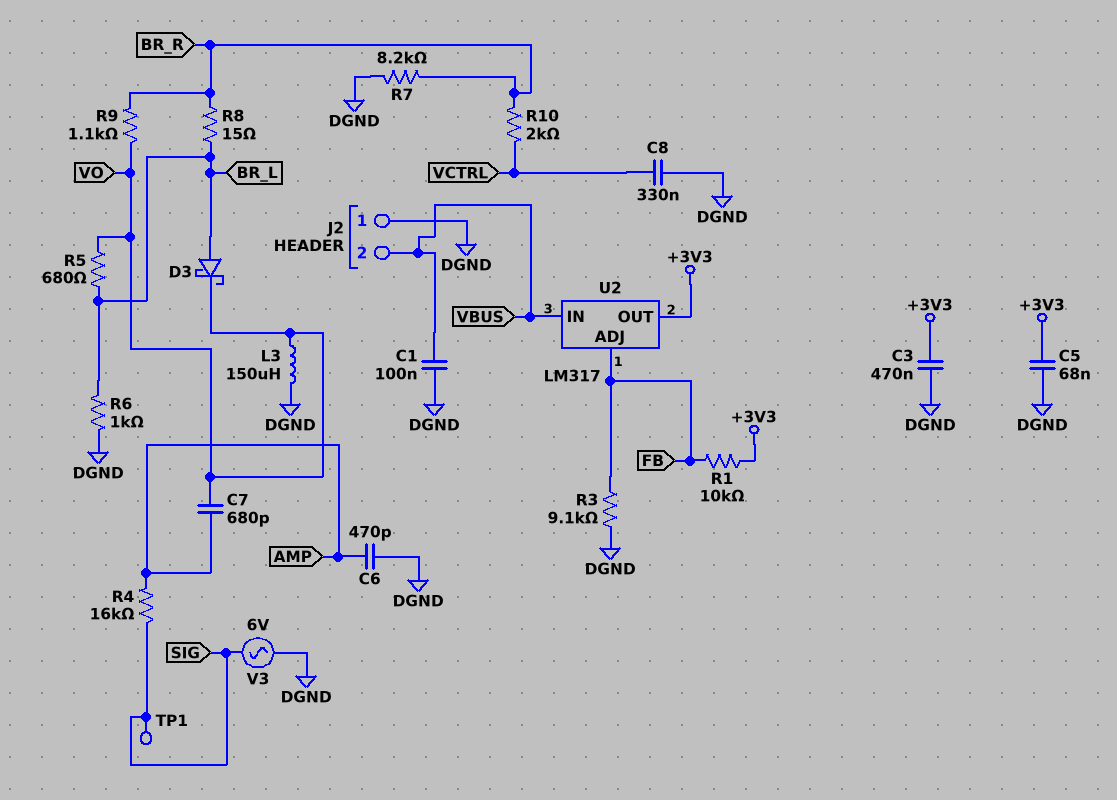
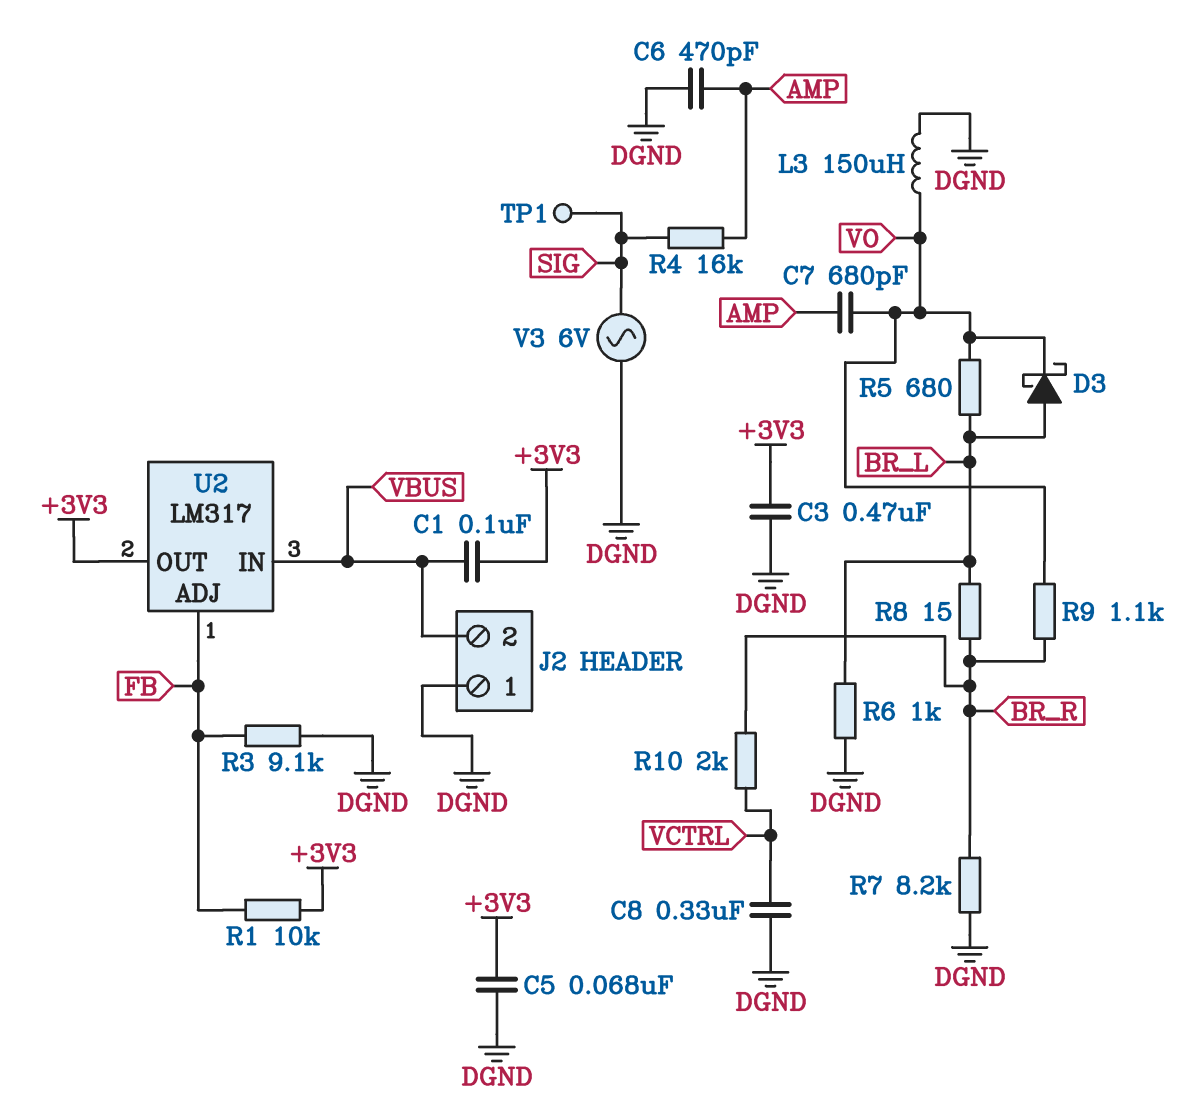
C1: 100nF (DGND, VBUS) -> 100nF (+3V3, VBUS)

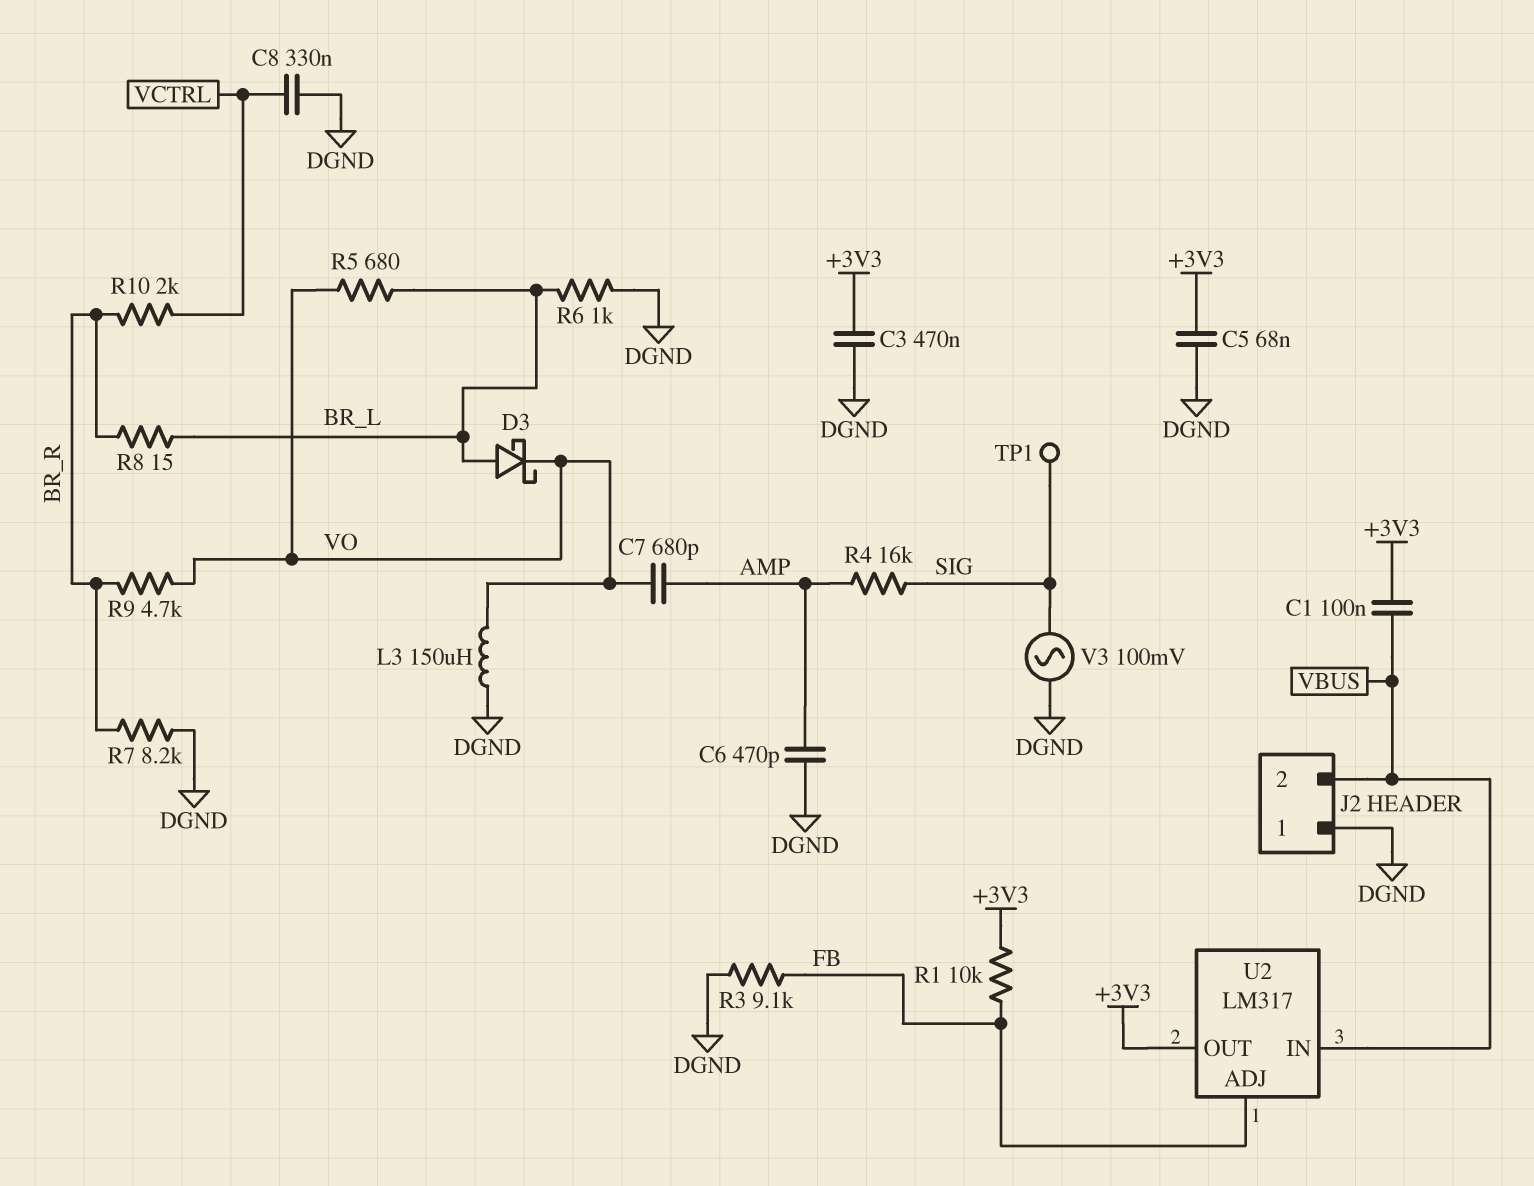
R9: 1.1k (BR_R, VO) -> 4.7k (BR_R, VO)
V3: AC 6V (DGND, SIG) -> AC 100mV (DGND, SIG)

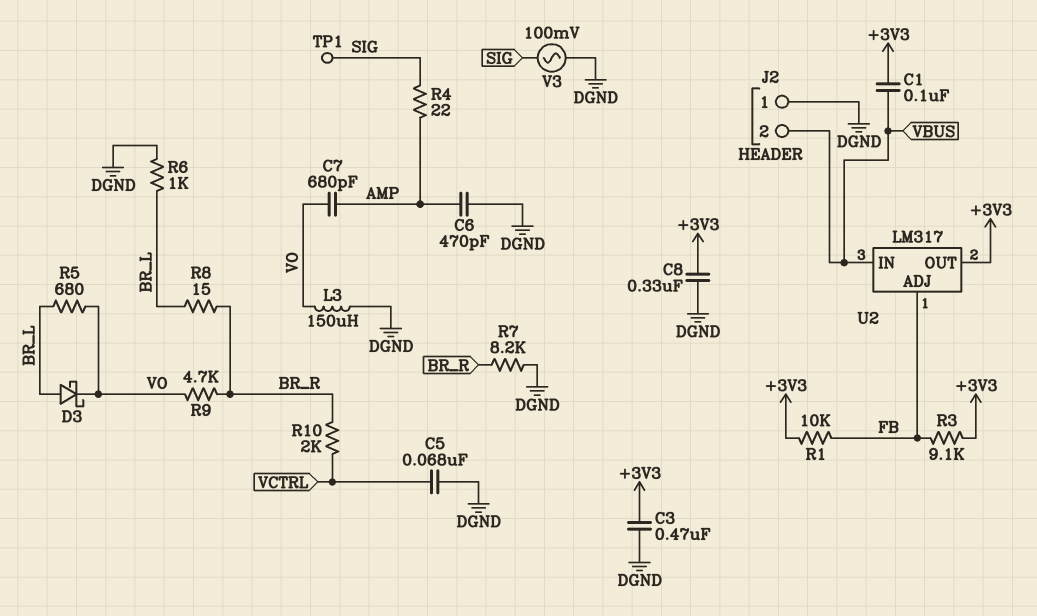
C5: 68nF (+3V3, DGND) -> 68nF (DGND, VCTRL)
C8: 330nF (DGND, VCTRL) -> 330nF (+3V3, DGND)
R3: 9.1k (DGND, FB) -> 9.1k (+3V3, FB)
R4: 16k (AMP, SIG) -> 22 (AMP, SIG)

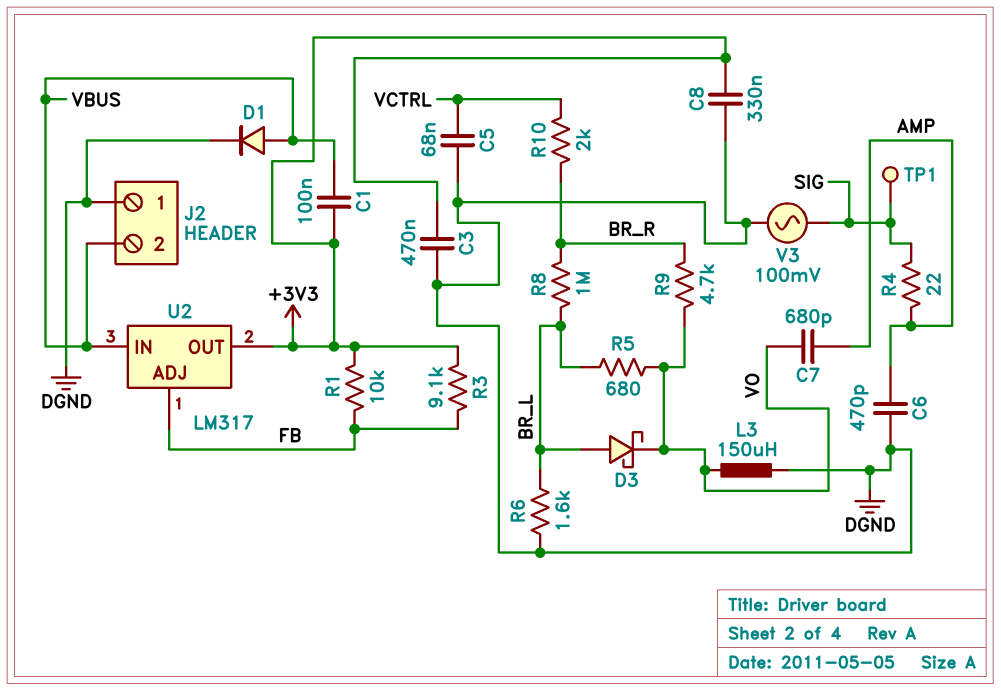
D1: none -> diode (A VBUS, K DGND)
R6: 1k (BR_L, DGND) -> 1.6k (BR_L, DGND)
R7: 8.2k (BR_R, DGND) -> none
R8: 15 (BR_L, BR_R) -> 1M (BR_L, BR_R)

